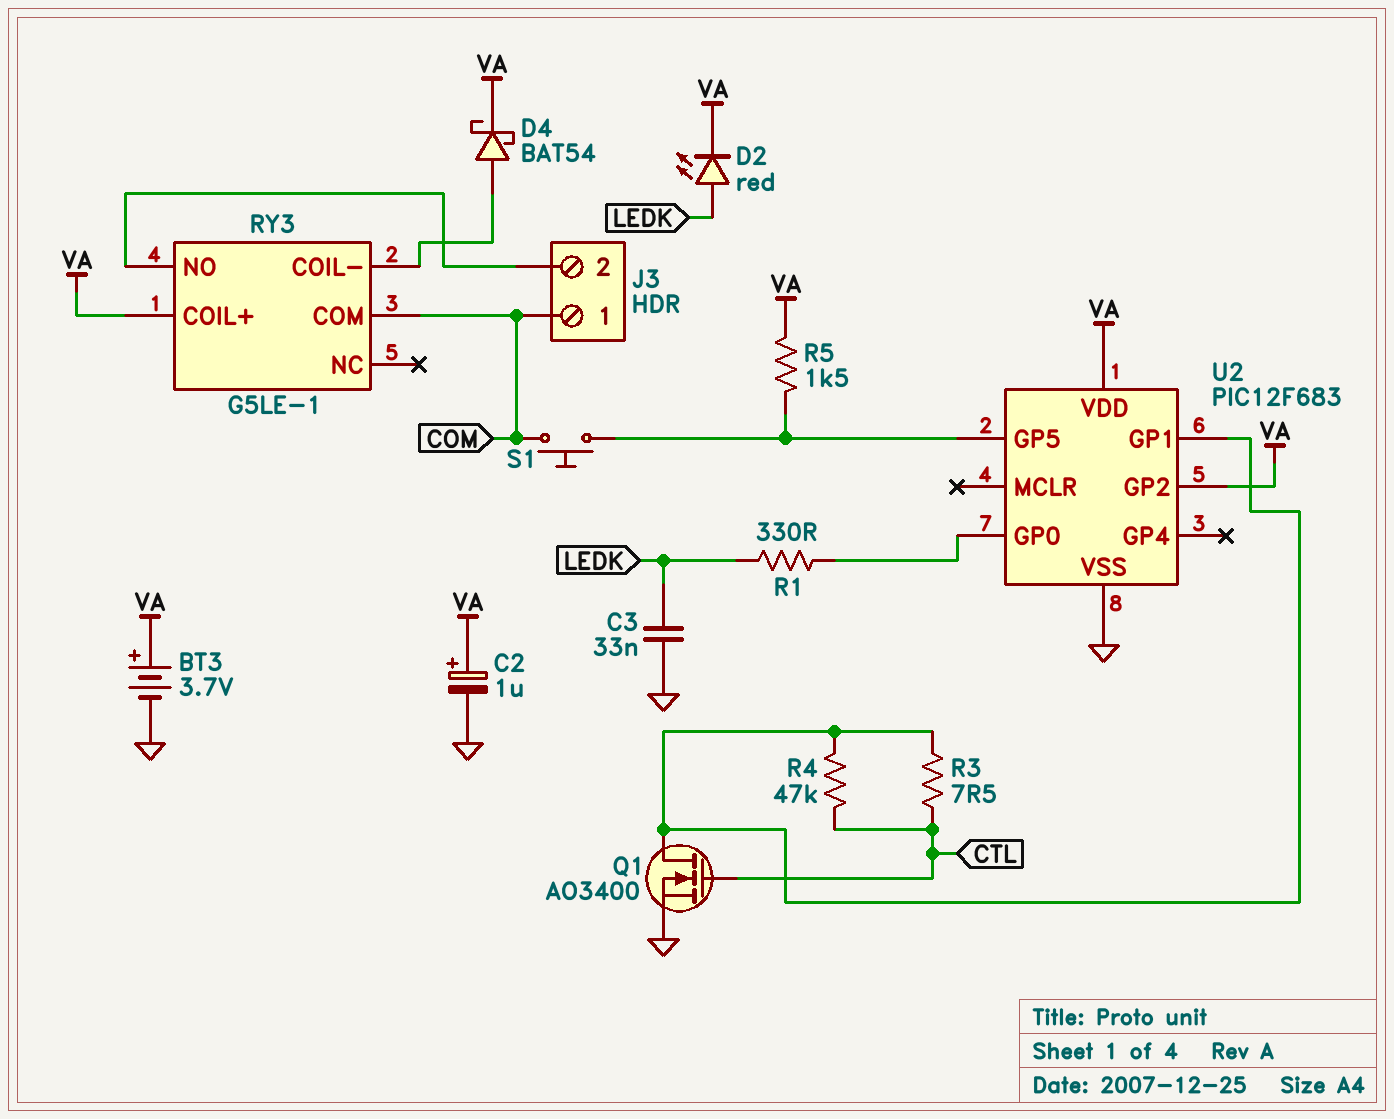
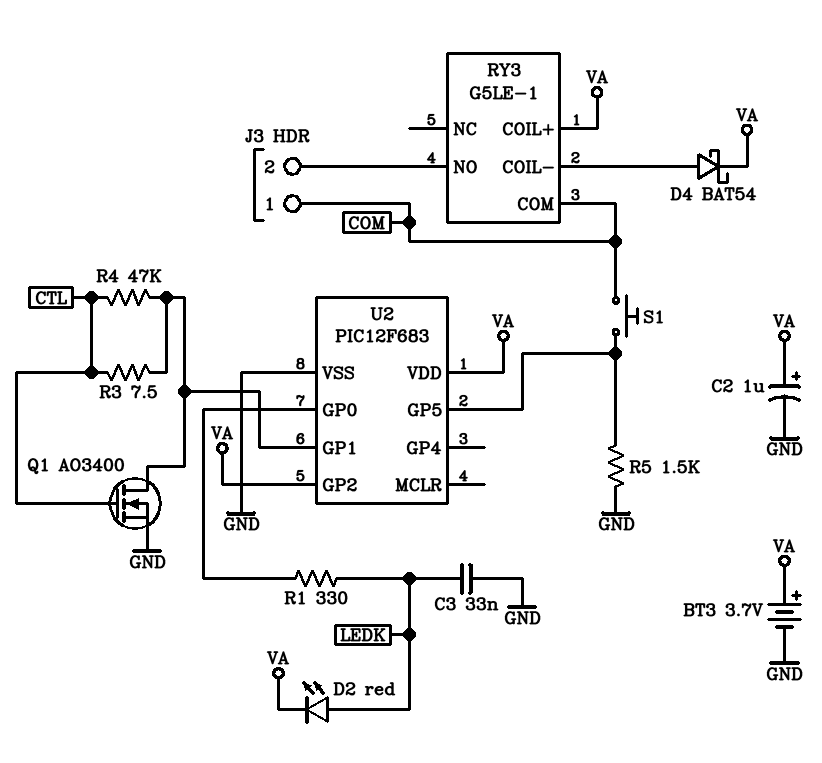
R5: 1.5k (U2/GP5, VA) -> 1.5k (GND, U2/GP5)

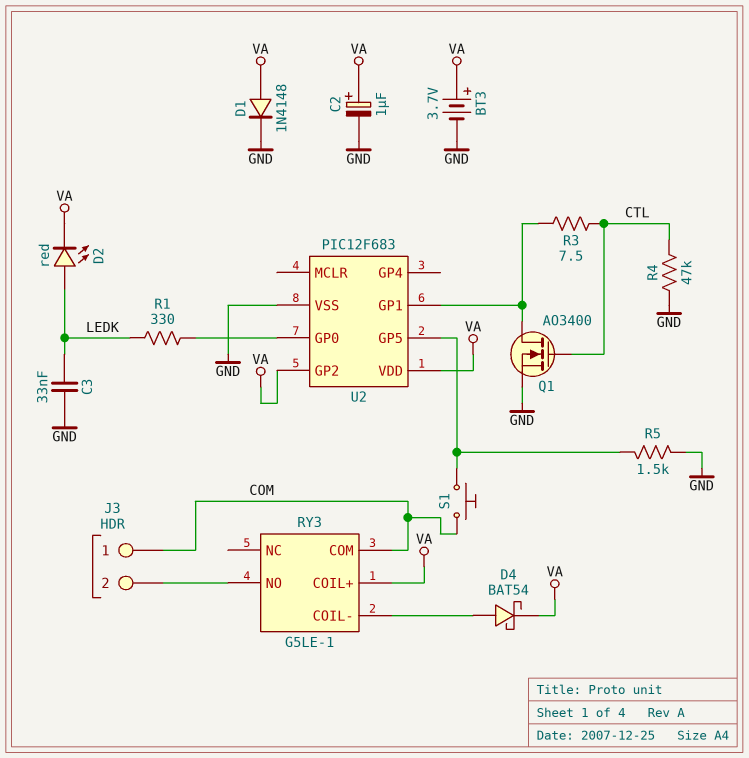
D1: none -> diode 1N4148 (A VA, K GND)
R4: 47k (CTL, U2/GP1) -> 47k (CTL, GND)

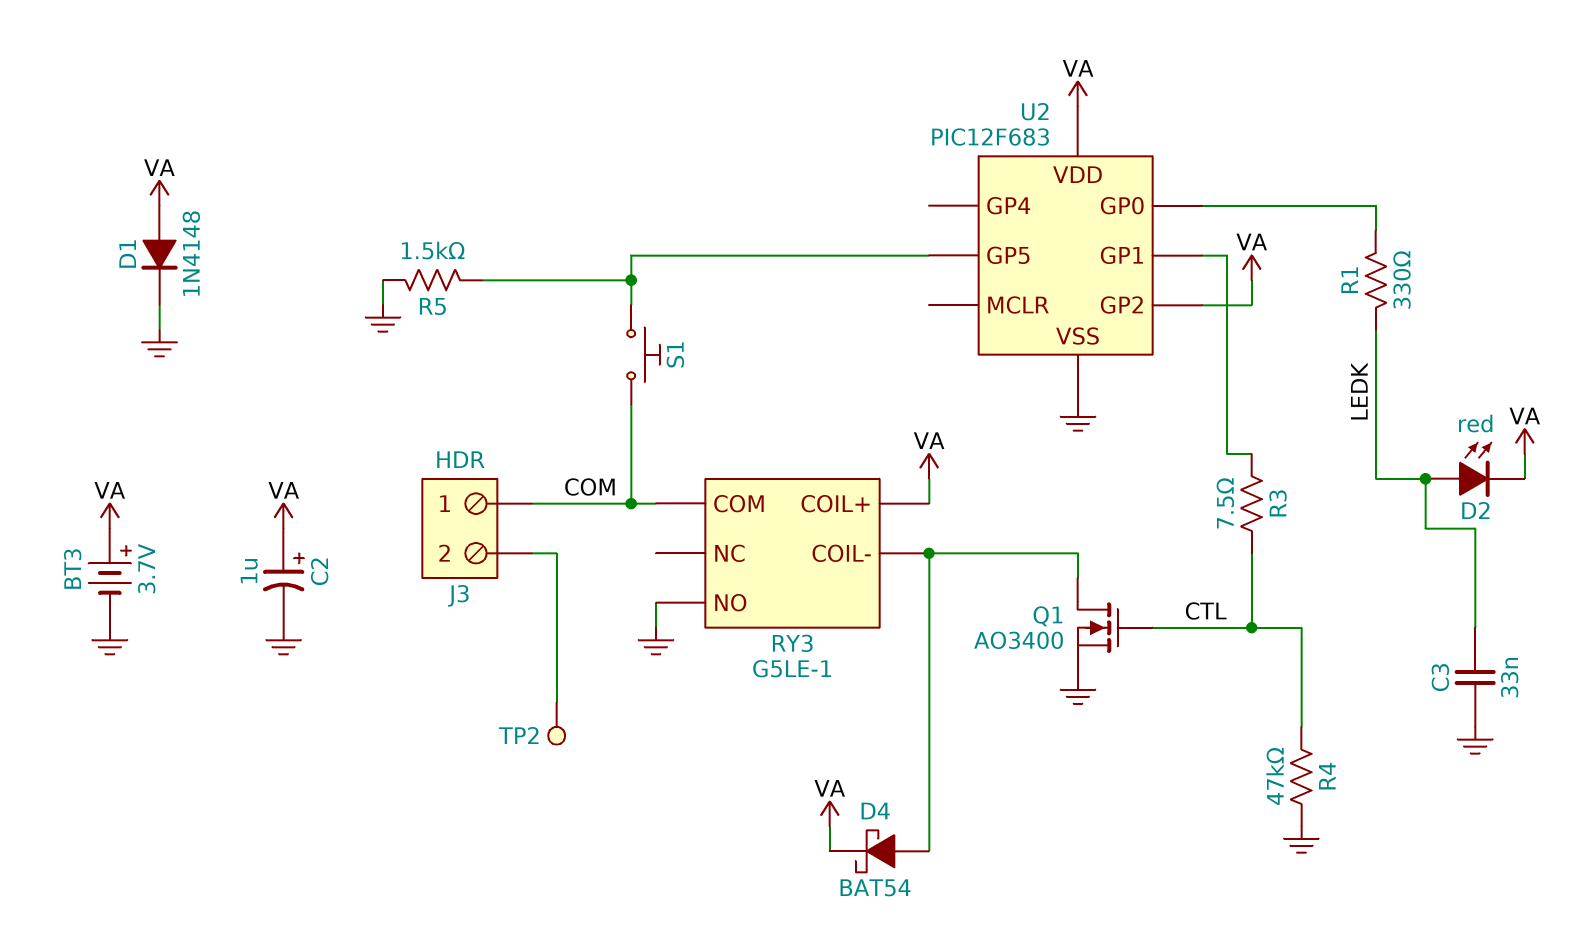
Q1: NMOS AO3400 (G CTL, D U2/GP1, S GND) -> NMOS AO3400 (G CTL, D RY3/COIL-, S GND)
RY3 pin NO: J3/2 -> GND
TP2: none -> test point (J3/2)

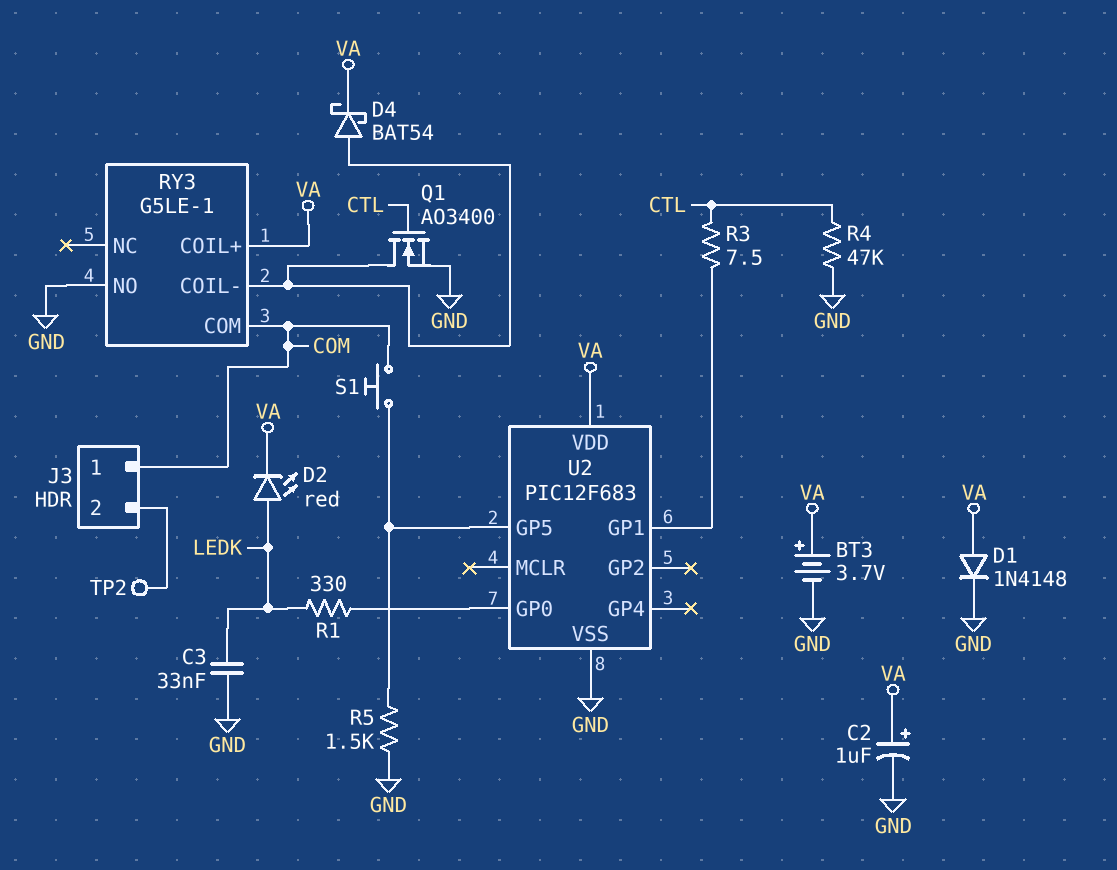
U2 pin GP2: VA -> none

